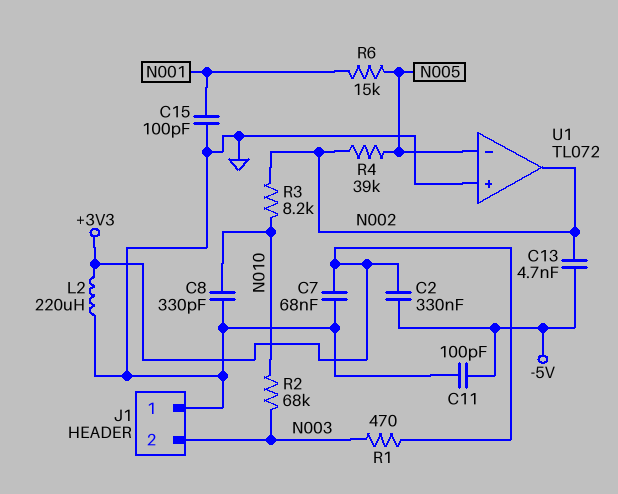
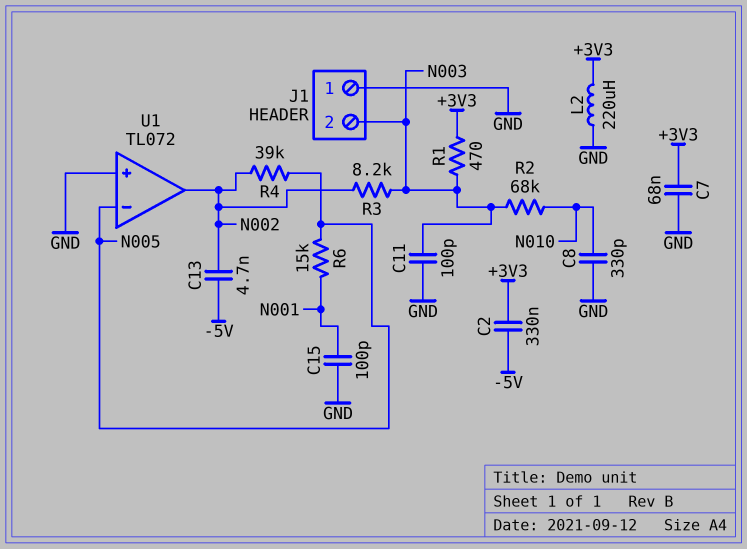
C11: 100pF (-5V, GND) -> 100pF (GND, N003)
R3: 8.2k (N002, N010) -> 8.2k (N002, N003)

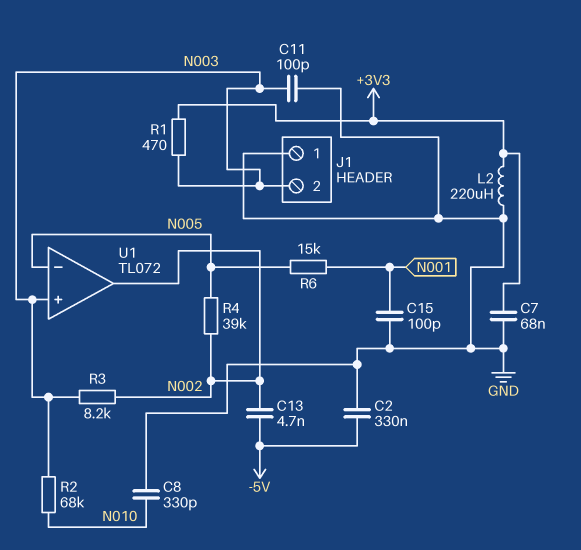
C2: 330nF (+3V3, -5V) -> 330nF (-5V, GND)
U1 pin in+: GND -> N003

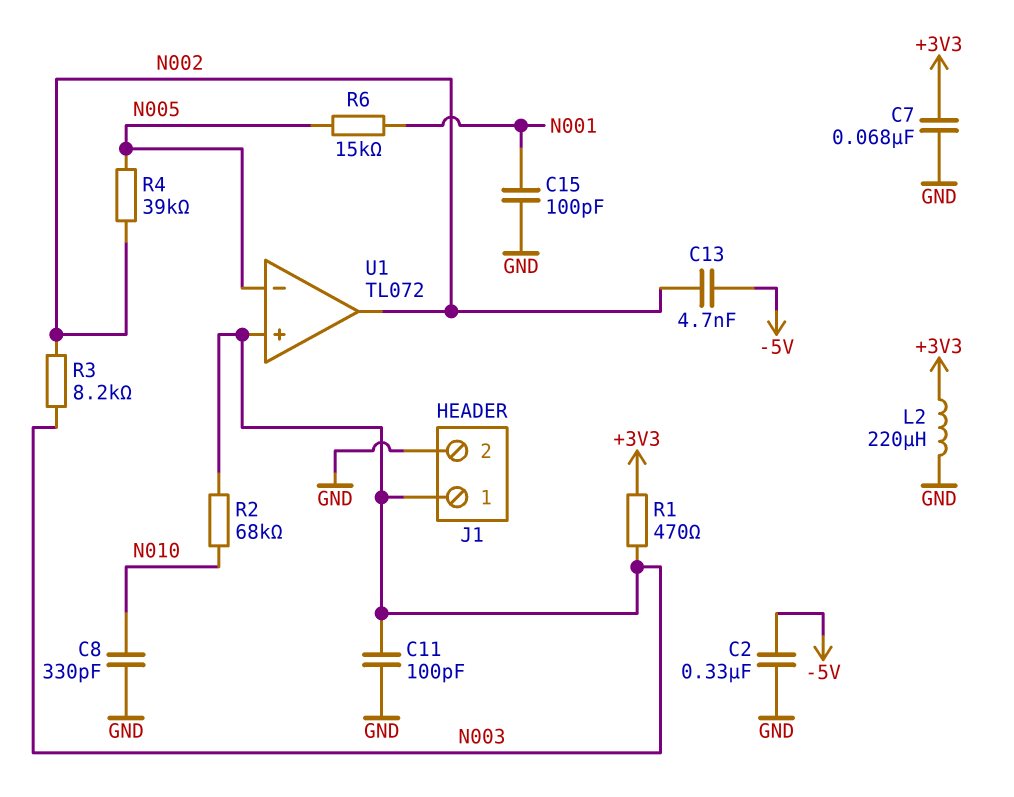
J1 pin 1: GND -> N003
J1 pin 2: N003 -> GND

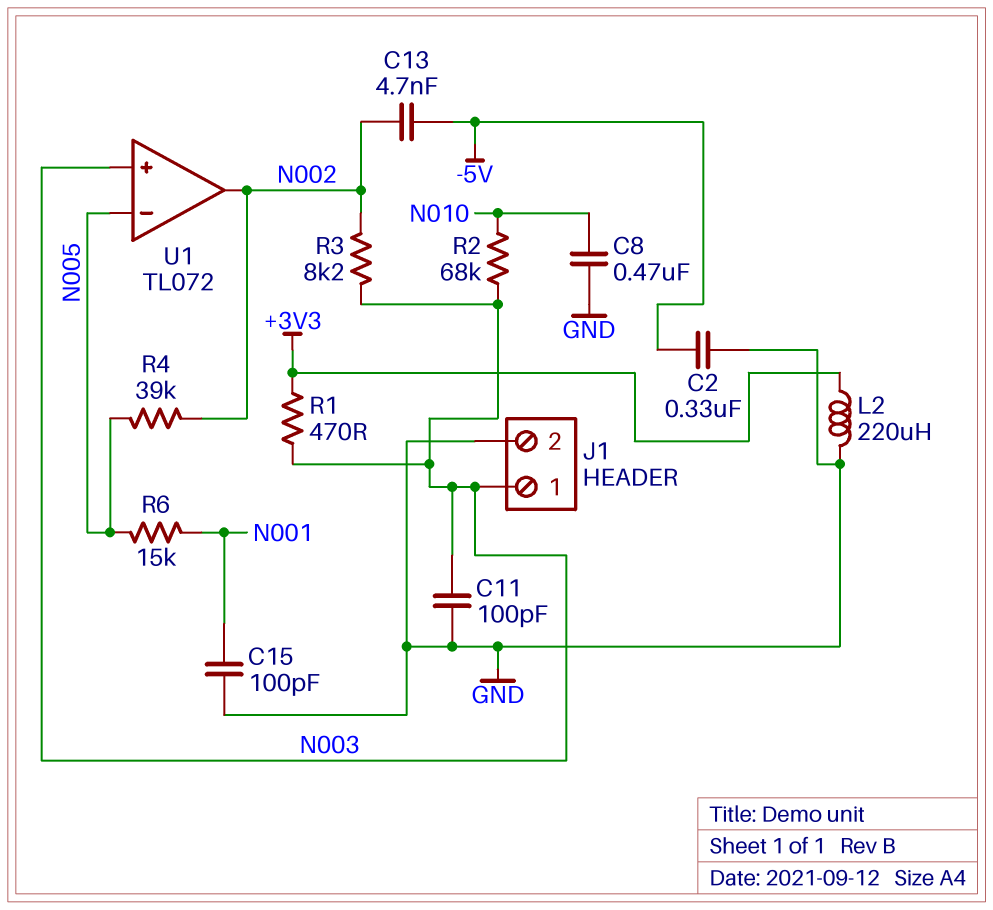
C7: 68nF (+3V3, GND) -> none
C8: 330pF (GND, N010) -> 470nF (GND, N010)

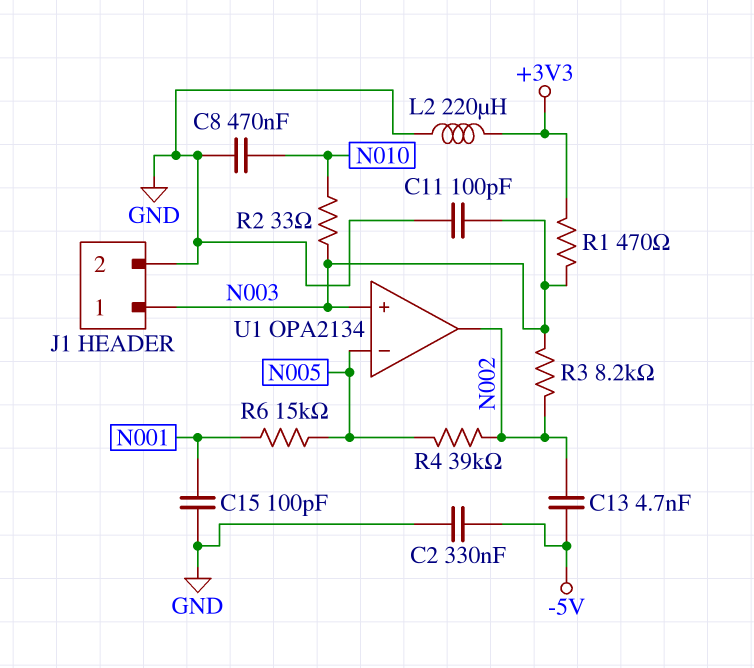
R2: 68k (N003, N010) -> 33 (N003, N010)
U1: TL072 -> OPA2134

